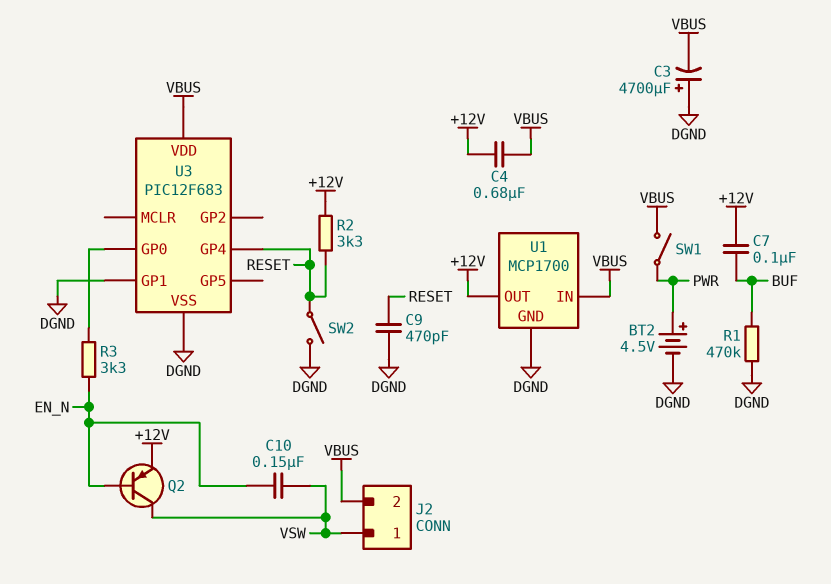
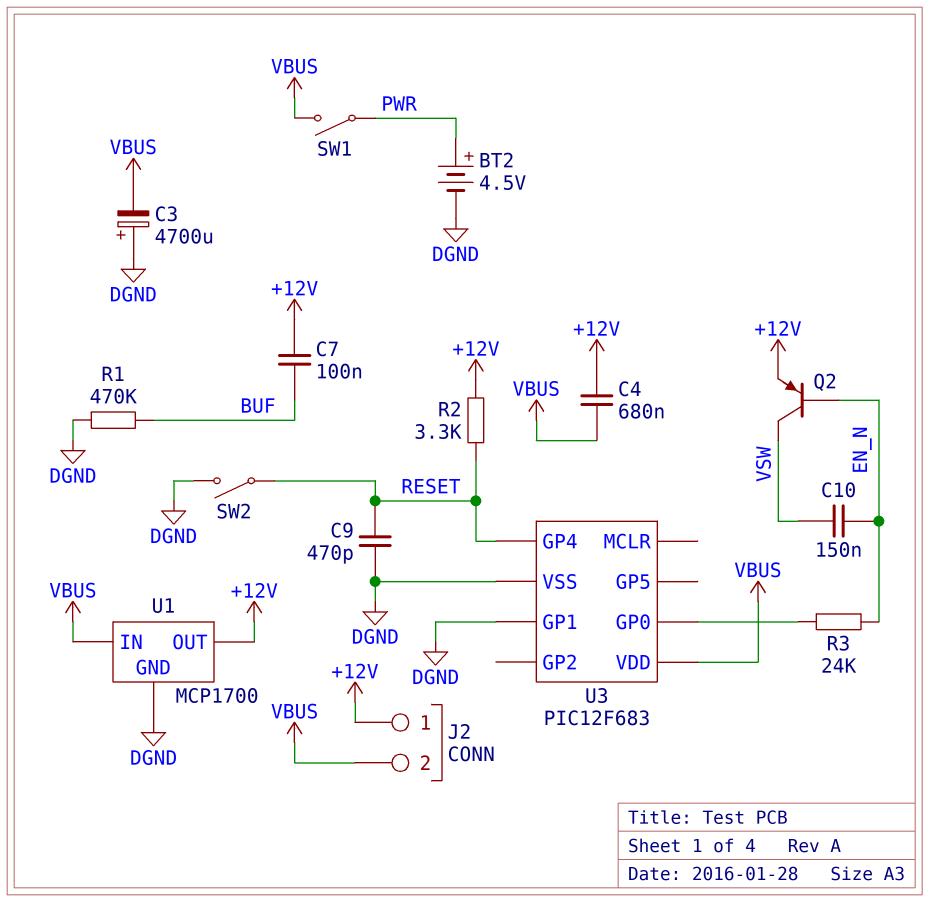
J2 pin 1: VSW -> +12V
R3: 3.3k (EN_N, U3/GP0) -> 24k (EN_N, U3/GP0)

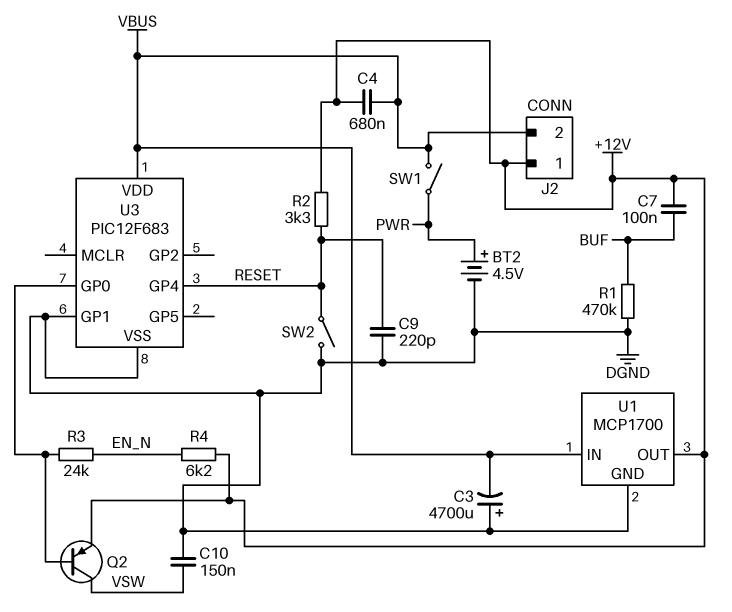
C9: 470pF (DGND, RESET) -> 220pF (DGND, RESET)
C10: 150nF (EN_N, VSW) -> 150nF (DGND, VSW)
Q2: PNP (B EN_N, C VSW, E +12V) -> PNP (B U3/GP0, C VSW, E +12V)
R4: none -> 6.2k (+12V, EN_N)

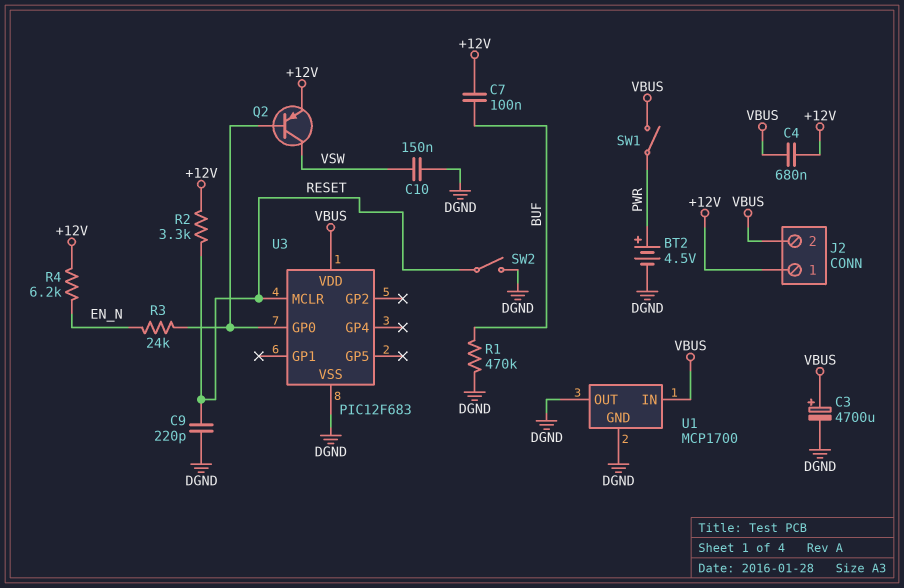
C3: 4700uF (plus DGND, minus VBUS) -> 4700uF (plus VBUS, minus DGND)
U1 pin OUT: +12V -> DGND
U3 pin GP1: DGND -> none
U3 pin GP4: RESET -> none
U3 pin MCLR: none -> RESET

